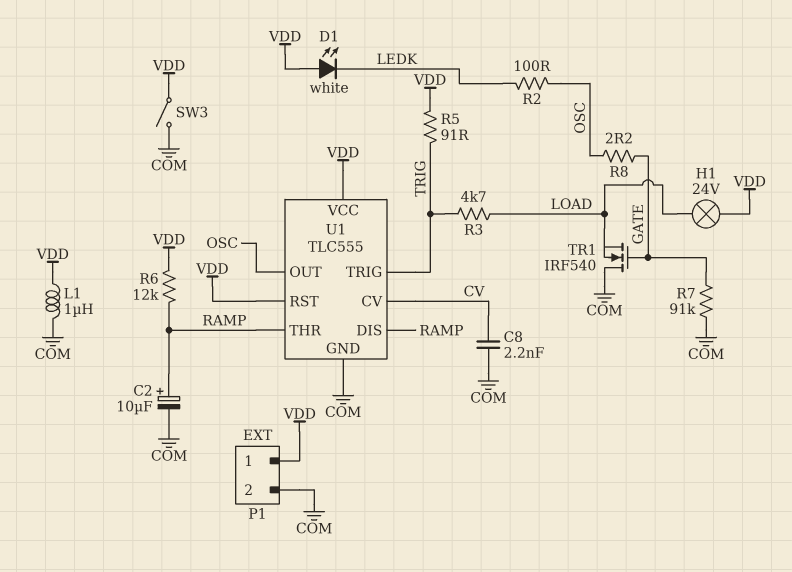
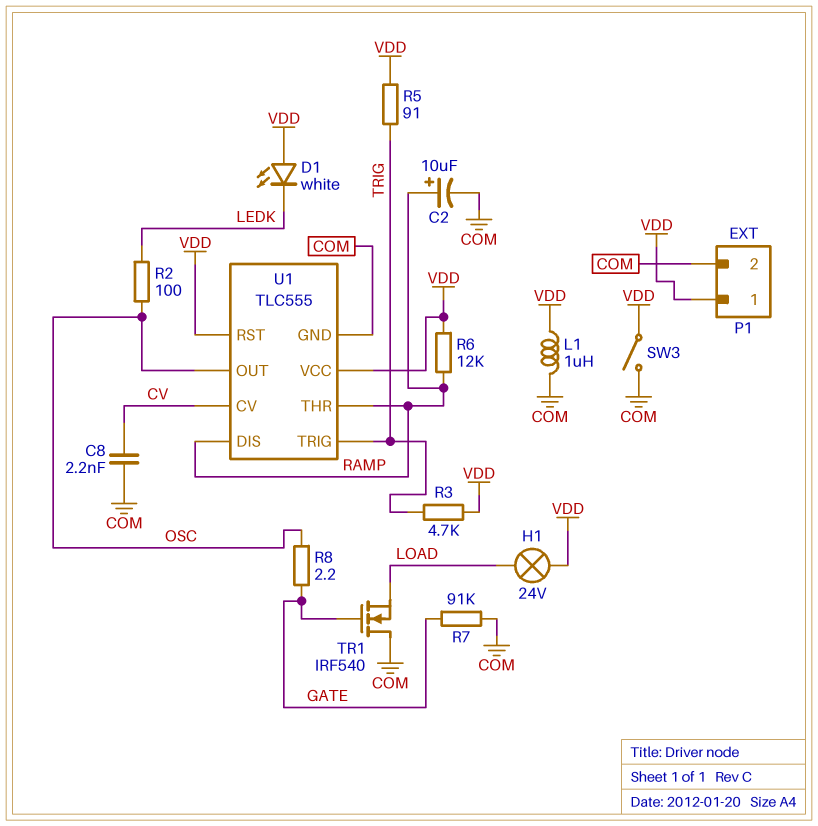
R3: 4.7k (LOAD, TRIG) -> 4.7k (TRIG, VDD)

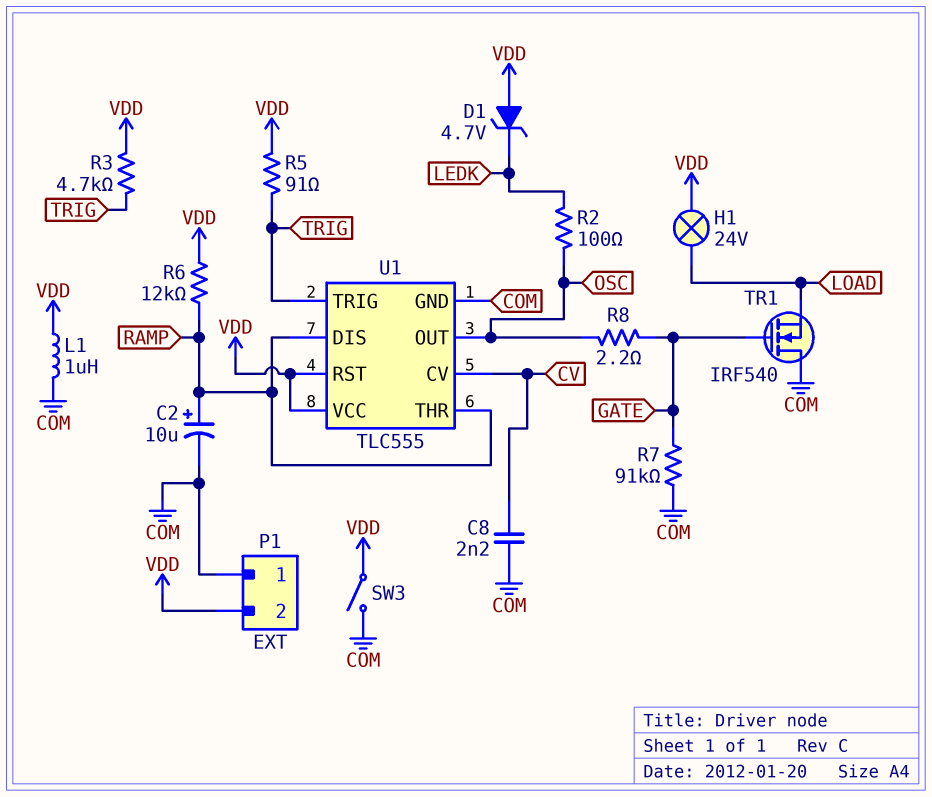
D1: LED white (A VDD, K LEDK) -> zener 4.7V (A VDD, K LEDK)
P1 pin 1: VDD -> COM
P1 pin 2: COM -> VDD

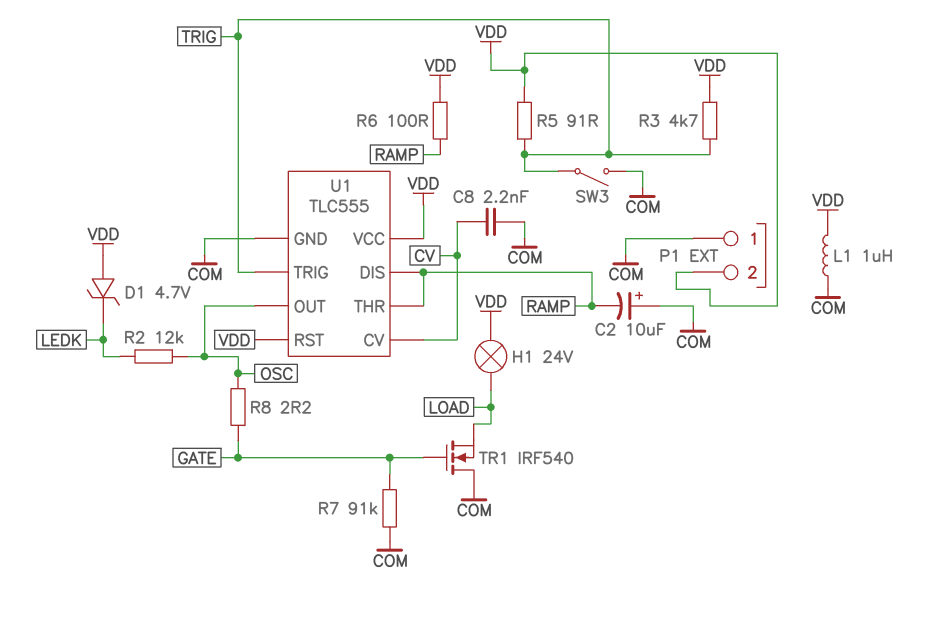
C2: 10uF (plus RAMP, minus COM) -> 10uF (plus COM, minus RAMP)
R2: 100 (LEDK, OSC) -> 12k (LEDK, OSC)
R6: 12k (RAMP, VDD) -> 100 (RAMP, VDD)
SW3: switch (COM, VDD) -> switch (COM, TRIG)

